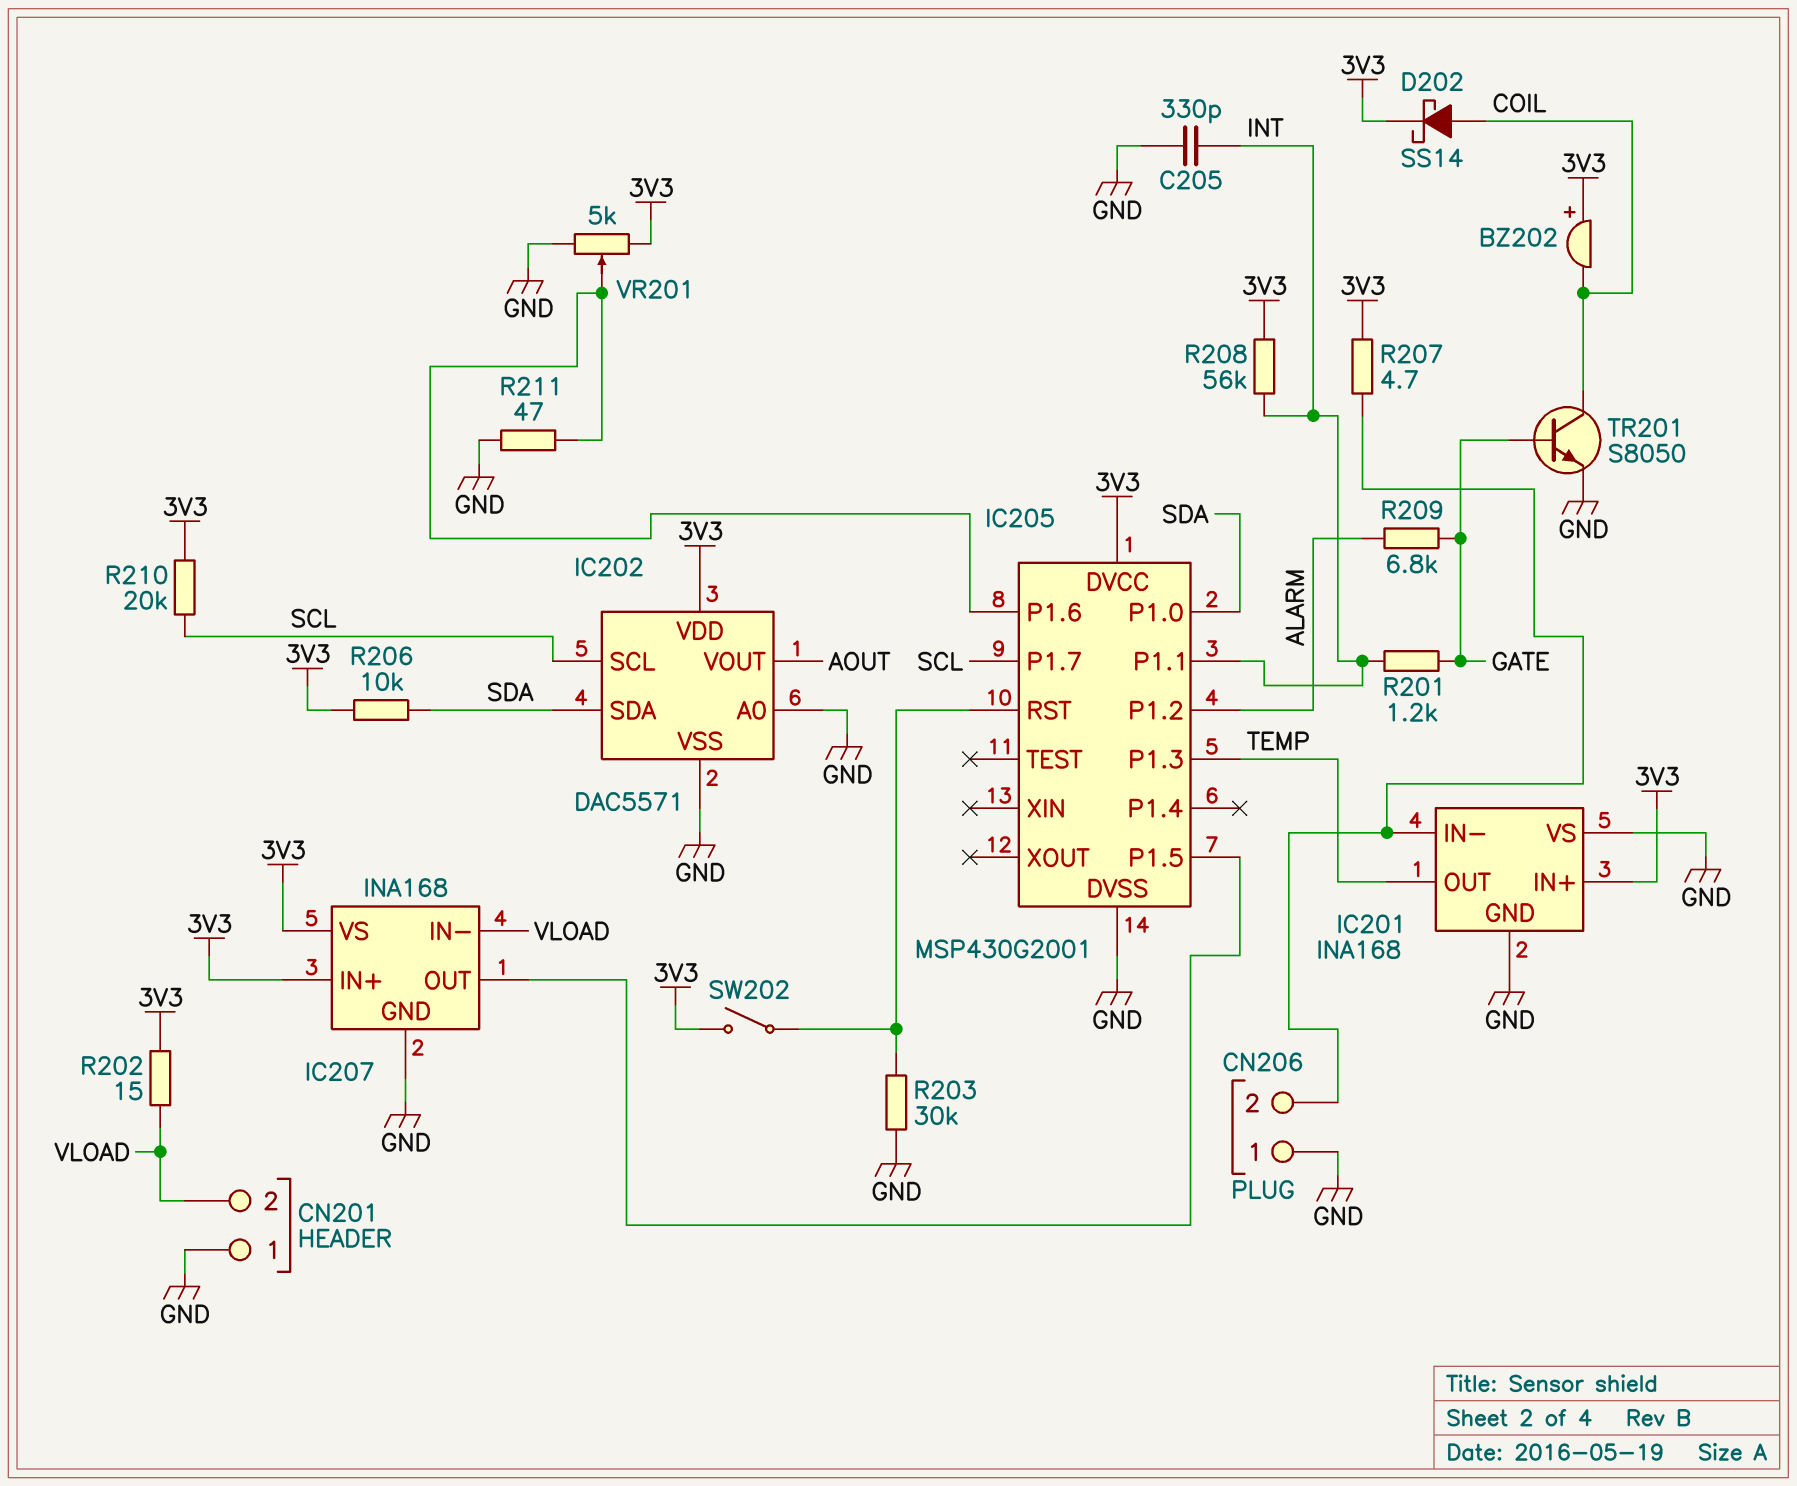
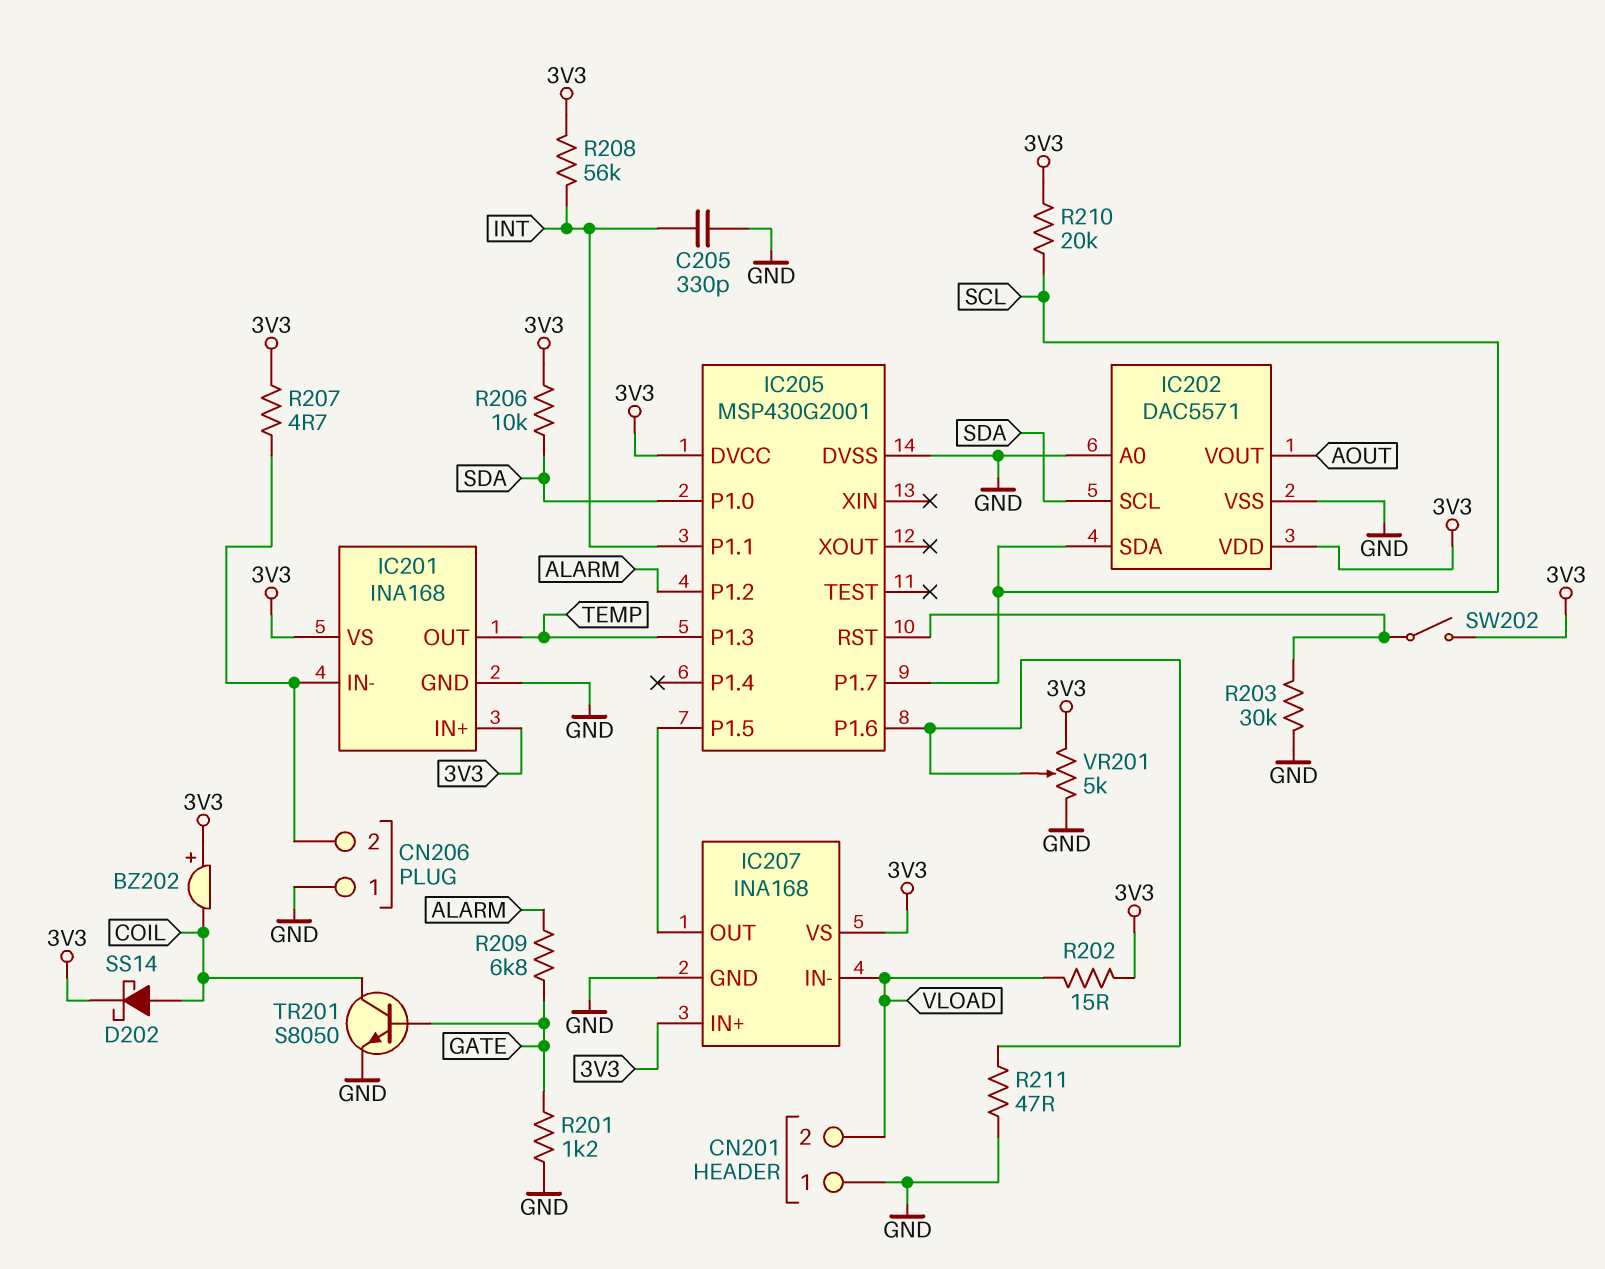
IC201 pin VS: GND -> 3V3
IC202 pin SCL: SCL -> SDA
IC202 pin SDA: SDA -> SCL
R201: 1.2k (GATE, INT) -> 1.2k (GATE, GND)

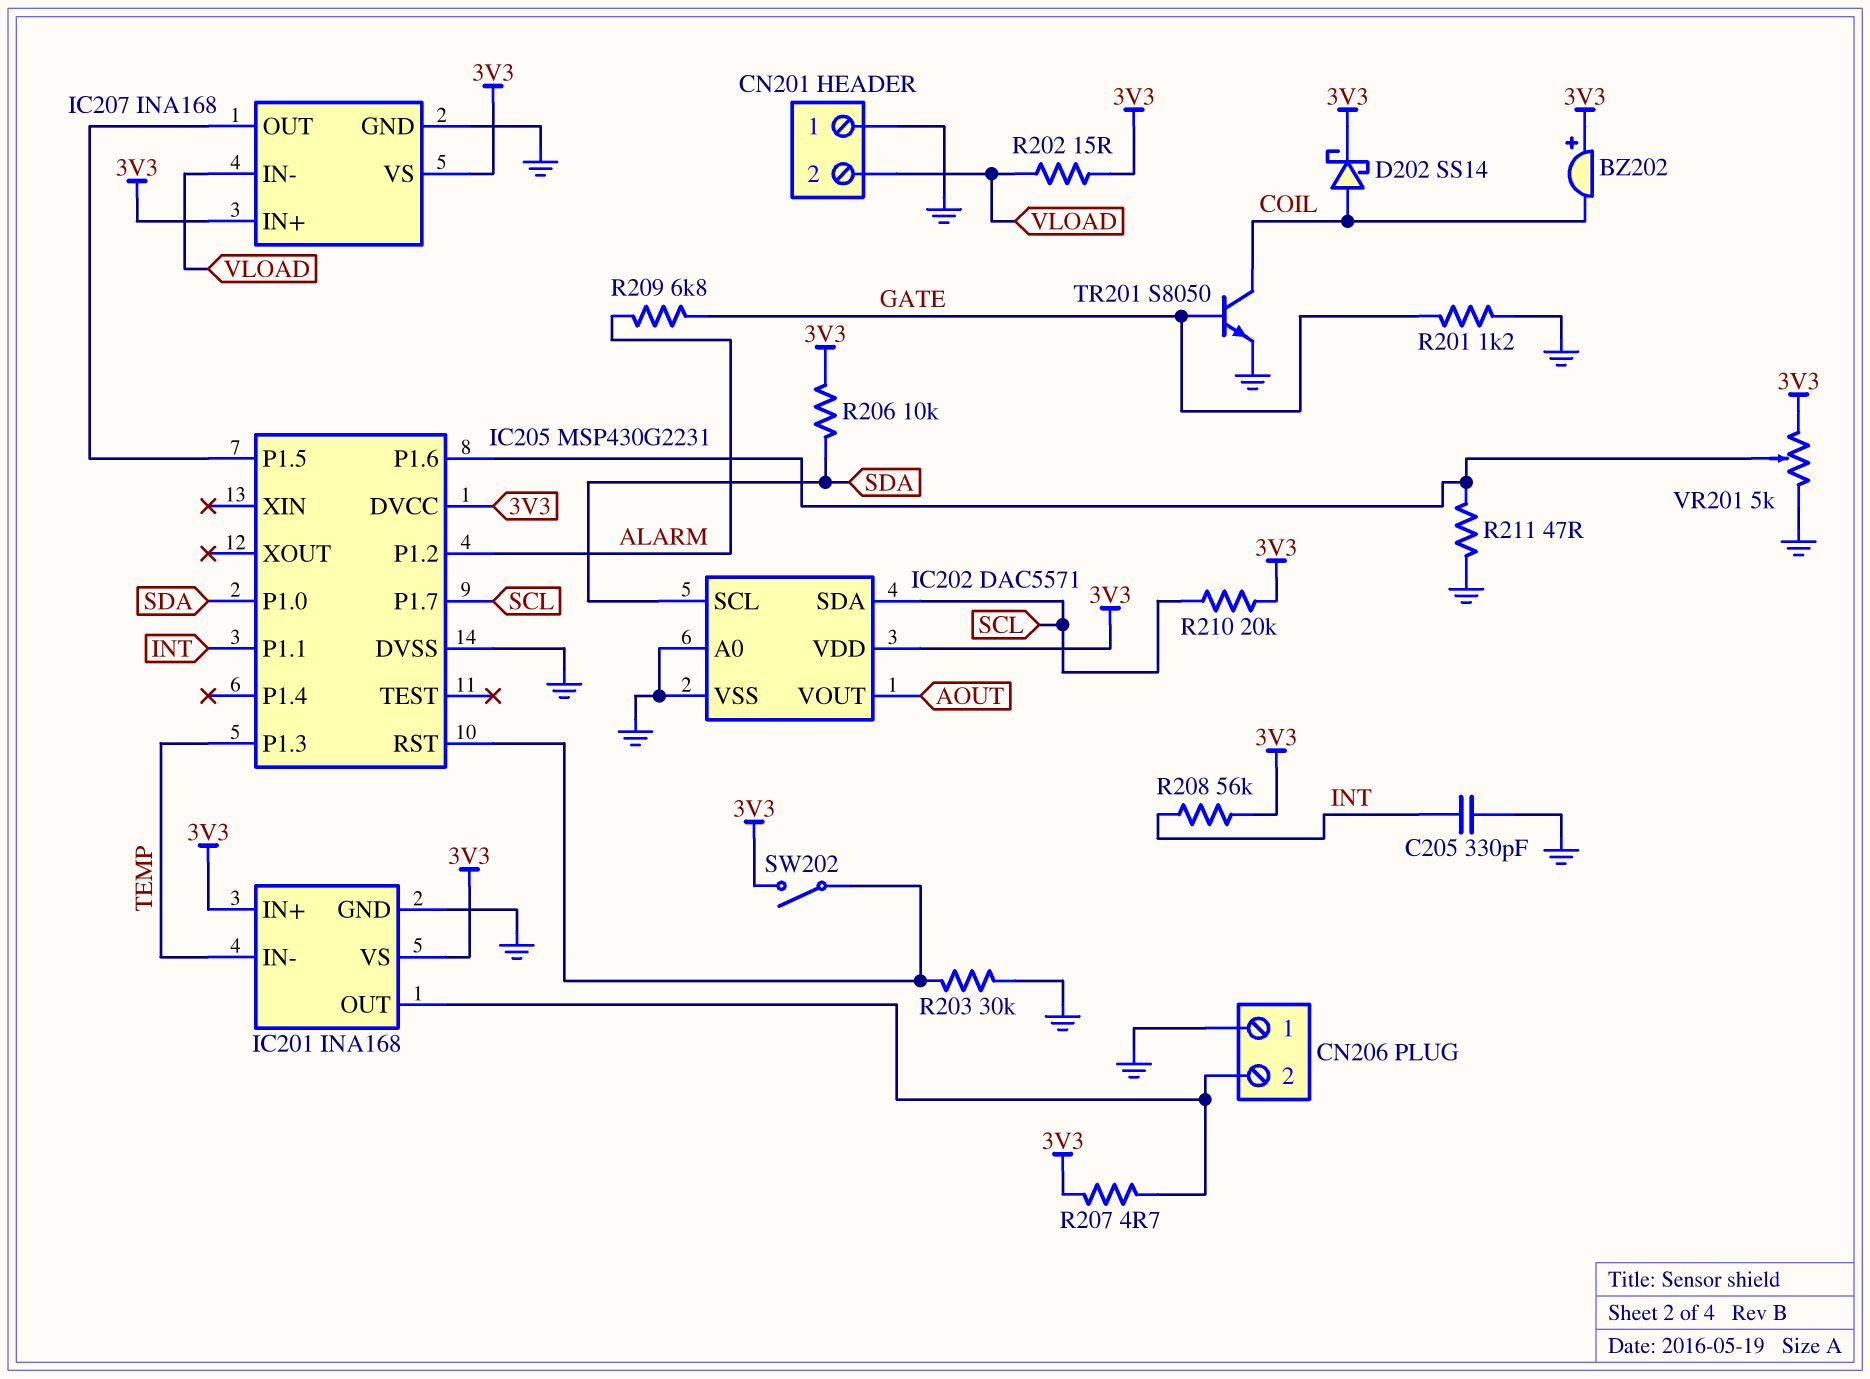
IC201 pin IN-: CN206/2 -> TEMP
IC201 pin OUT: TEMP -> CN206/2
IC205: MSP430G2001 -> MSP430G2231

